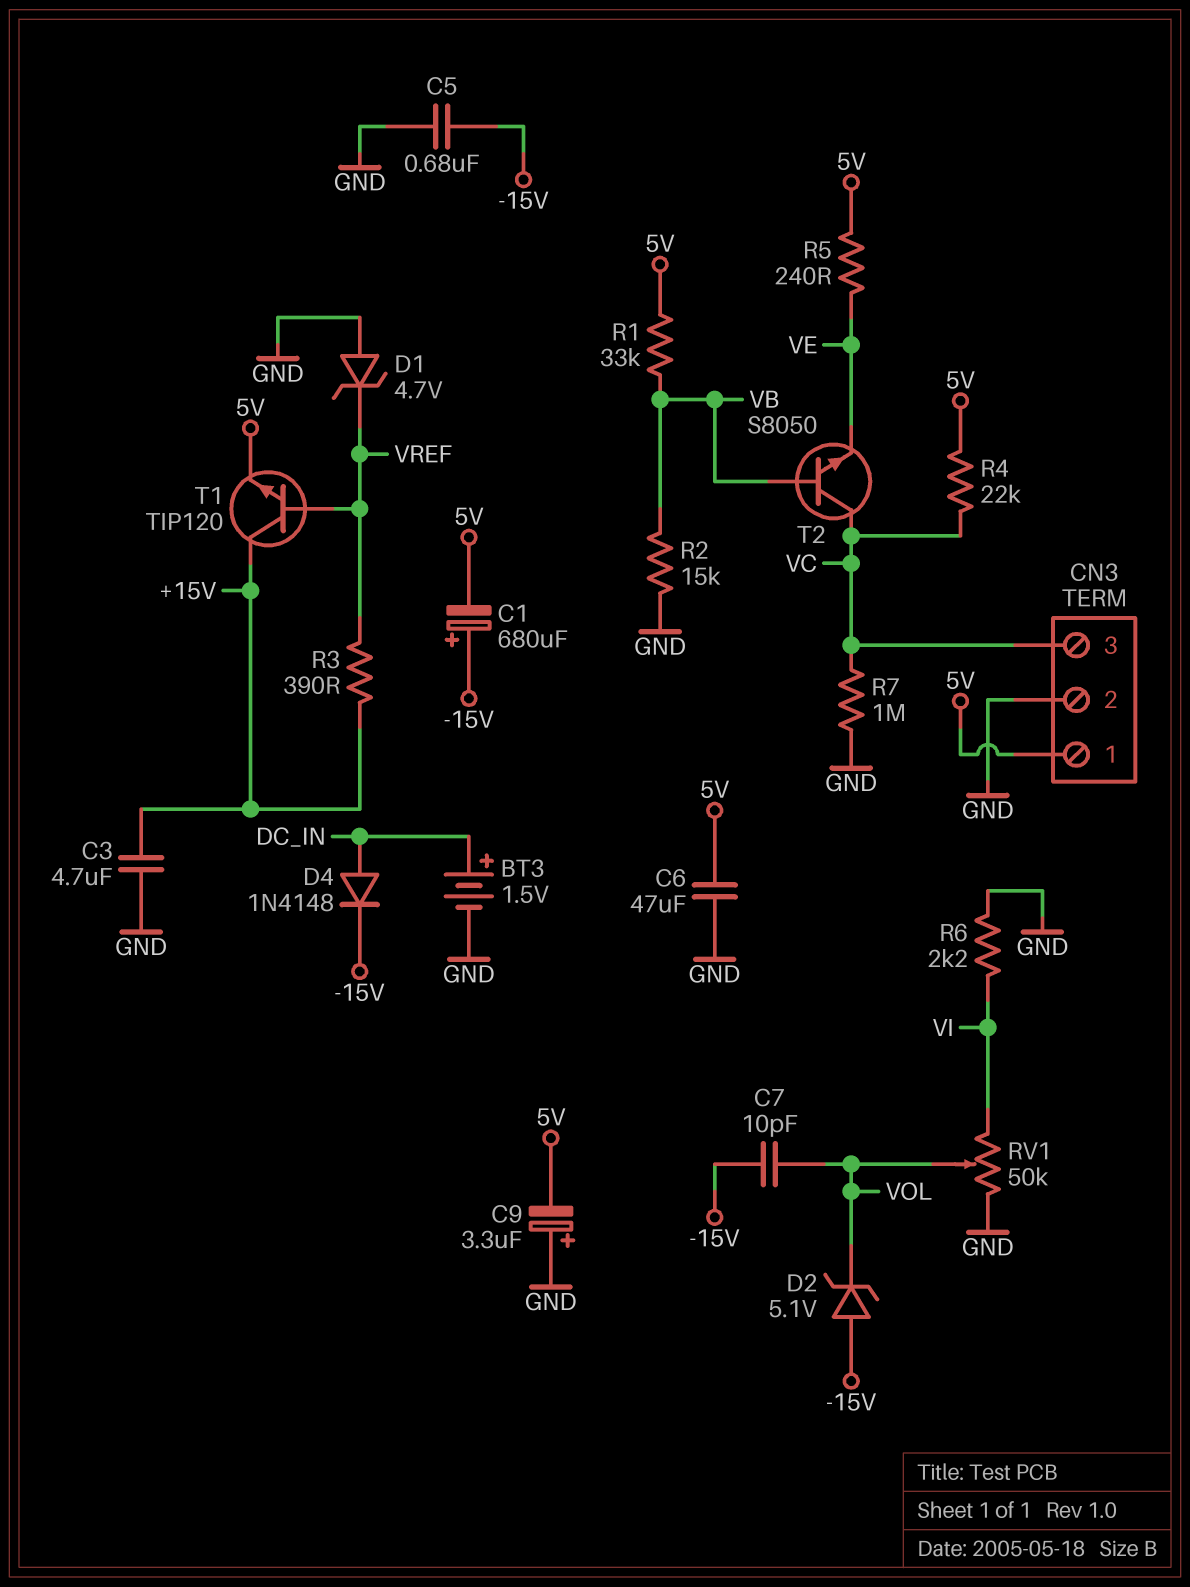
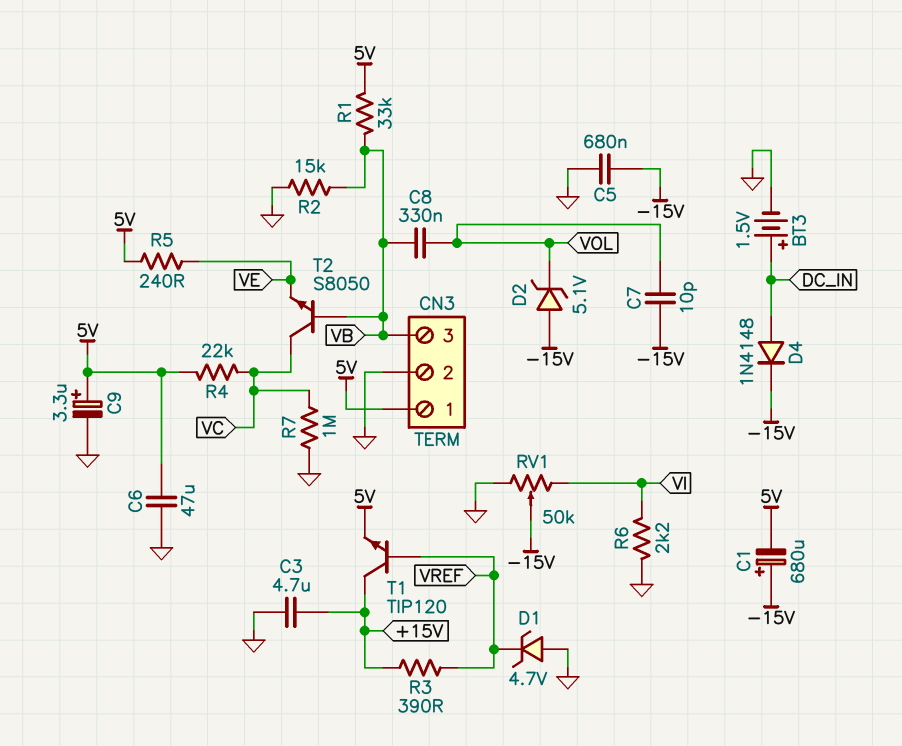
C8: none -> 330nF (VB, VOL)
C9: 3.3uF (plus GND, minus 5V) -> 3.3uF (plus 5V, minus GND)
CN3 pin 3: VC -> VB
RV1: 50k (GND, VI, wiper VOL) -> 50k (GND, VI, wiper -15V)

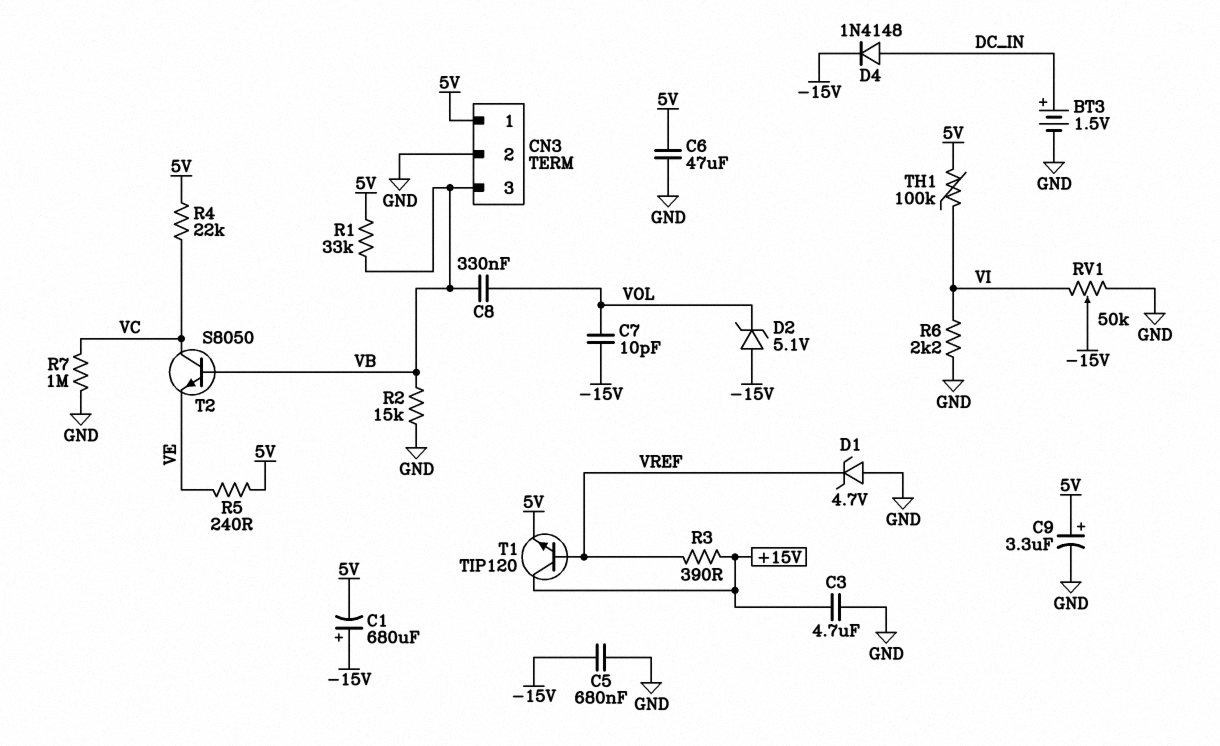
TH1: none -> 100k (5V, VI)

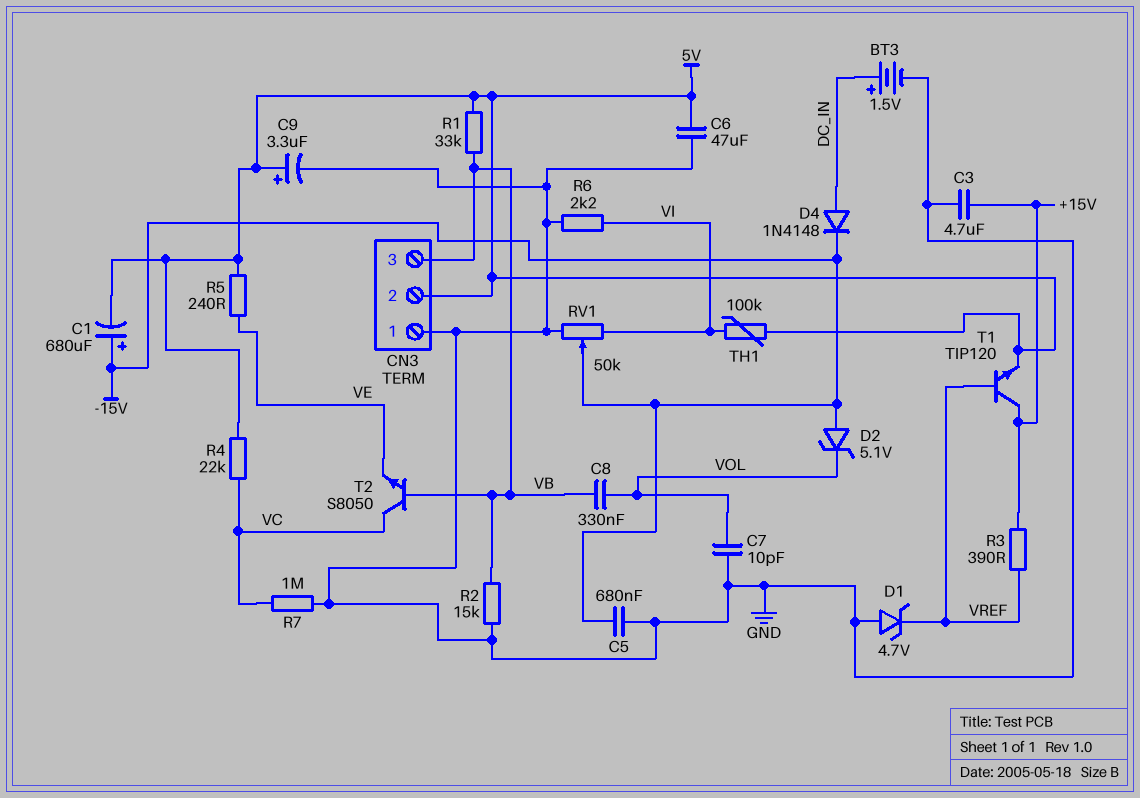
C7: 10pF (-15V, VOL) -> 10pF (GND, VOL)
CN3 pin 1: 5V -> GND
CN3 pin 2: GND -> 5V

